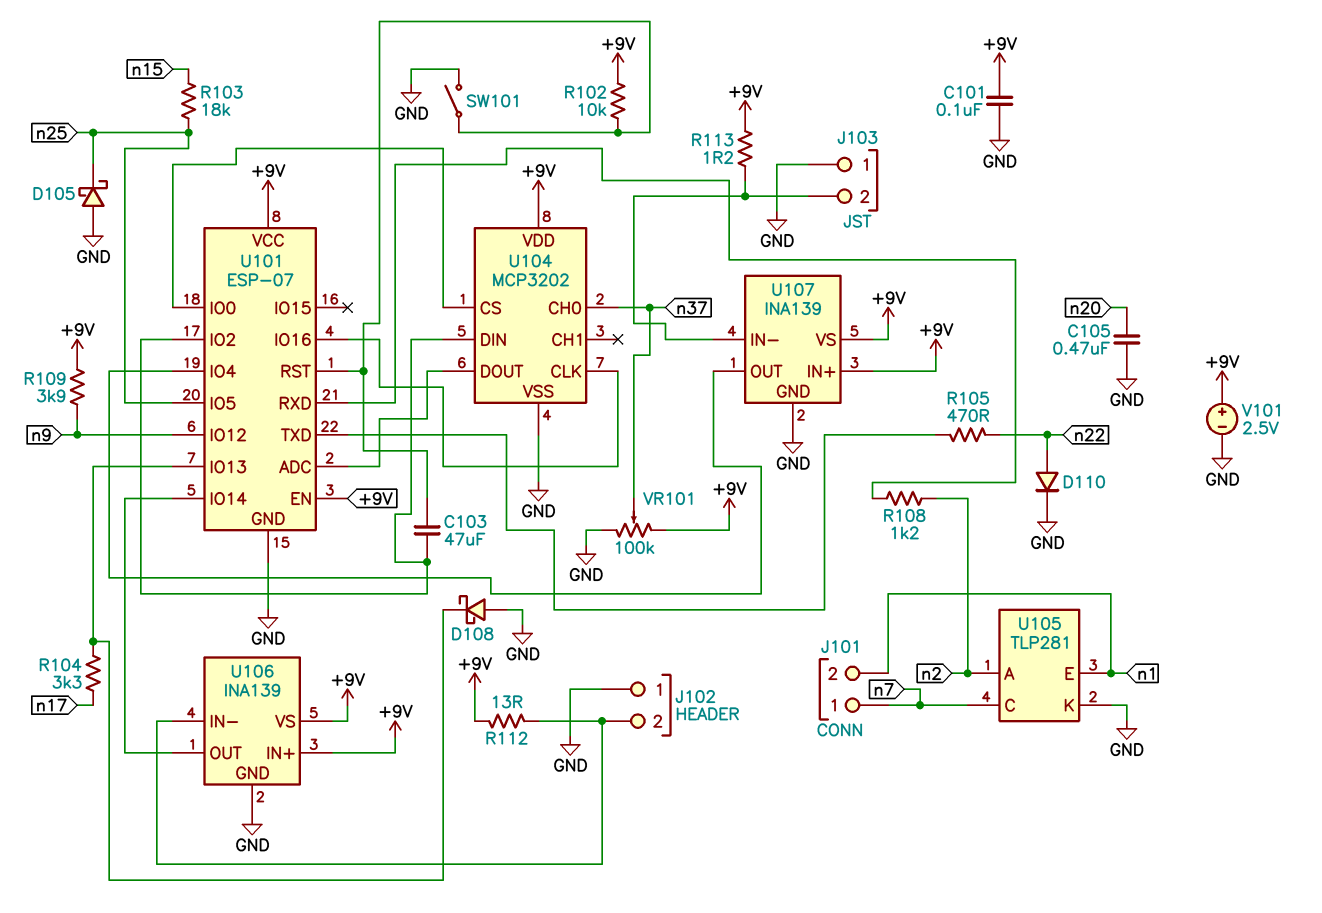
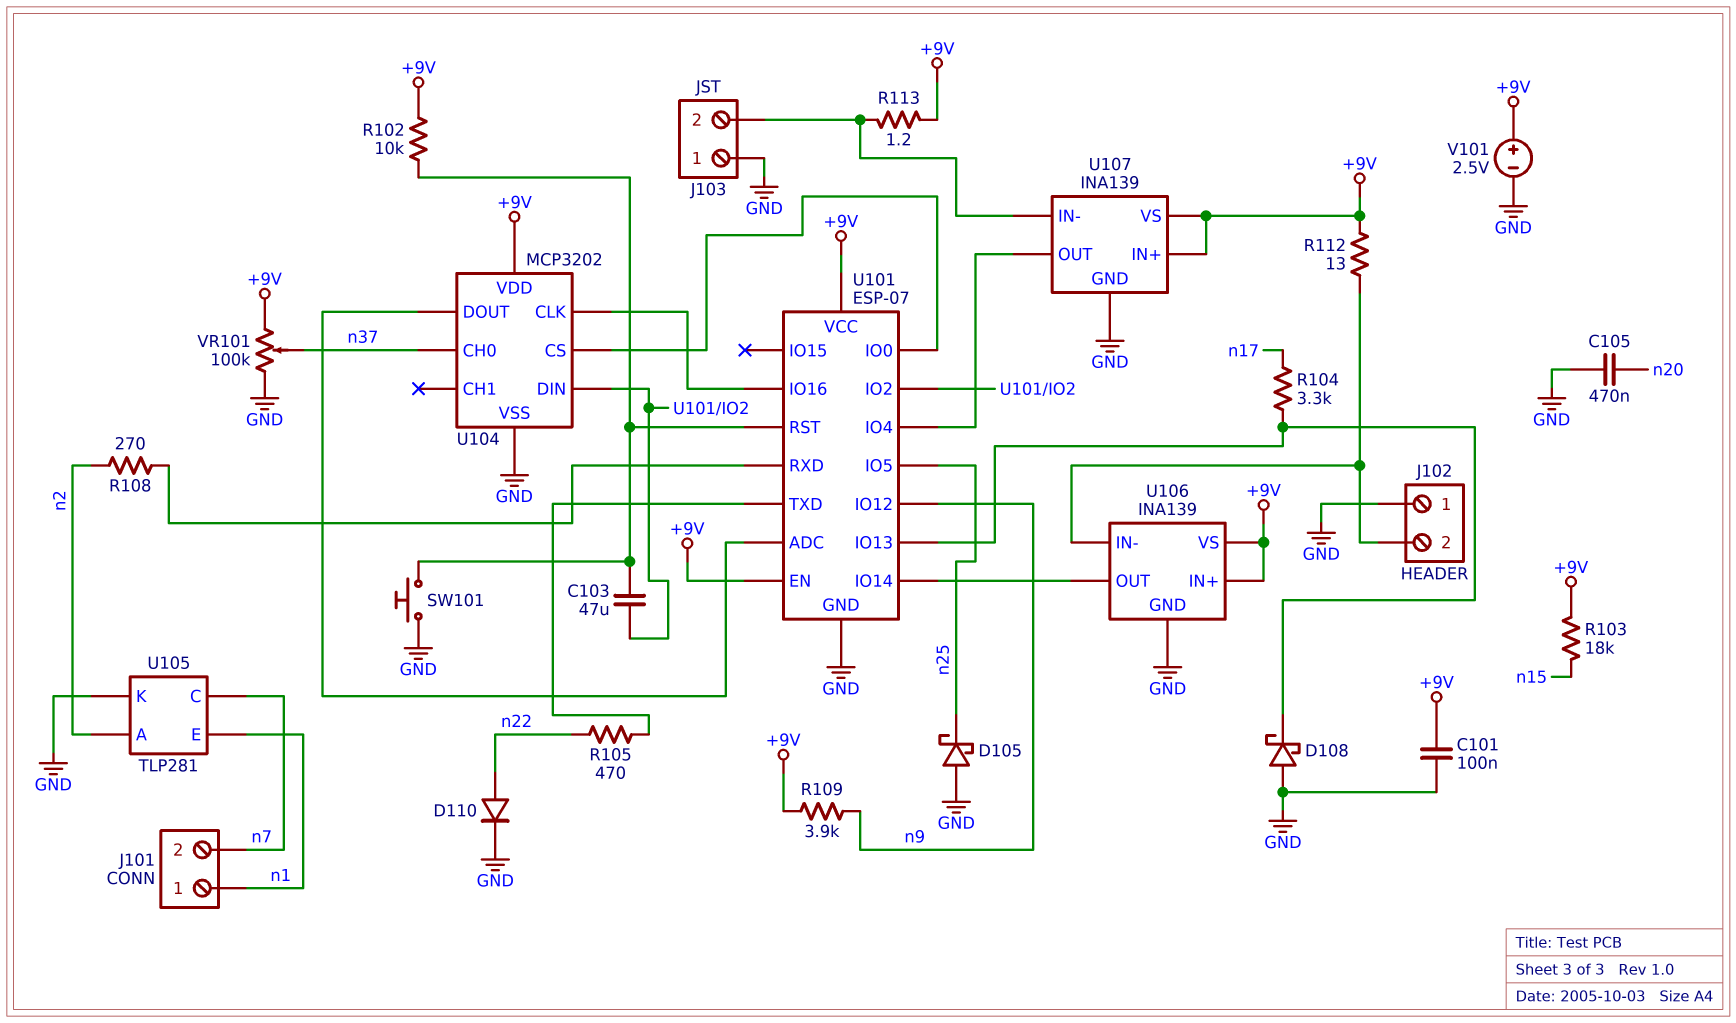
J101 pin 1: n7 -> n1
J101 pin 2: n1 -> n7
R103: 18k (n15, n25) -> 18k (+9V, n15)
R108: 1.2k (U101/RXD, n2) -> 270 (U101/RXD, n2)
SW101: switch (GND, U101/RST) -> button (GND, U101/RST)

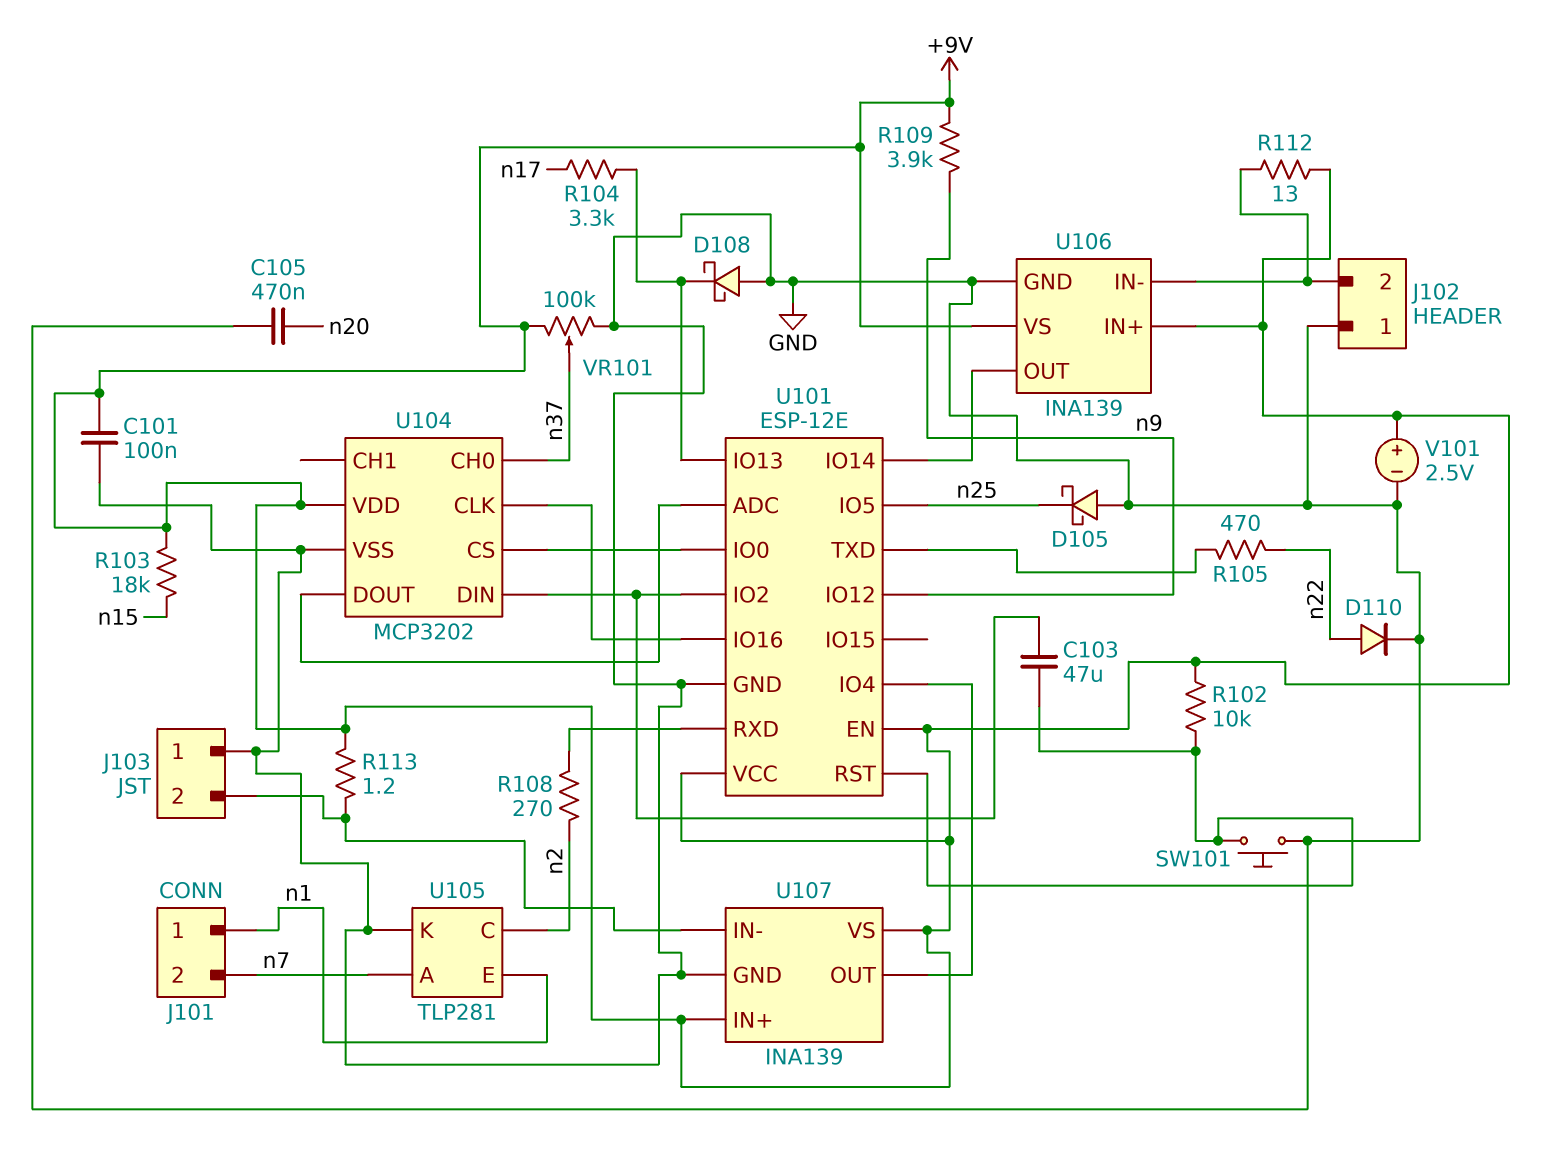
U101: ESP-07 -> ESP-12E
U105 pin A: n2 -> n7
U105 pin C: n7 -> n2

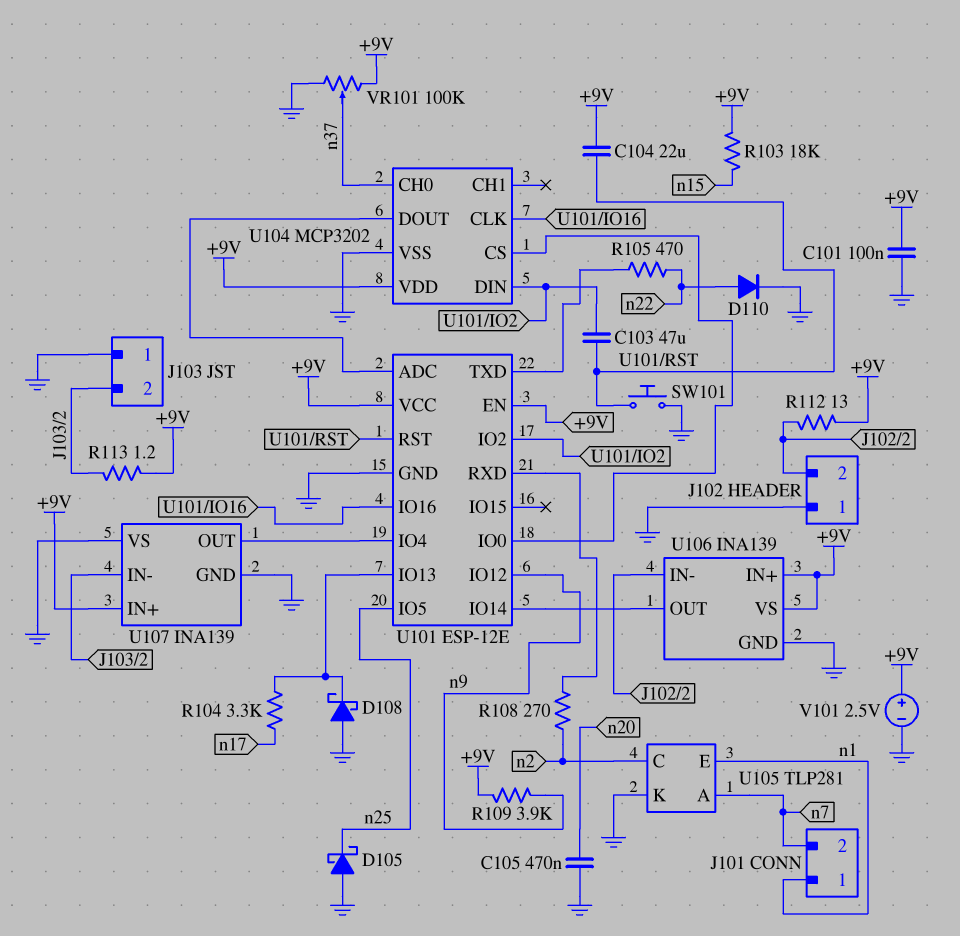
C104: none -> 22uF (+9V, U101/RST)
R102: 10k (+9V, U101/RST) -> none
U107 pin VS: +9V -> GND

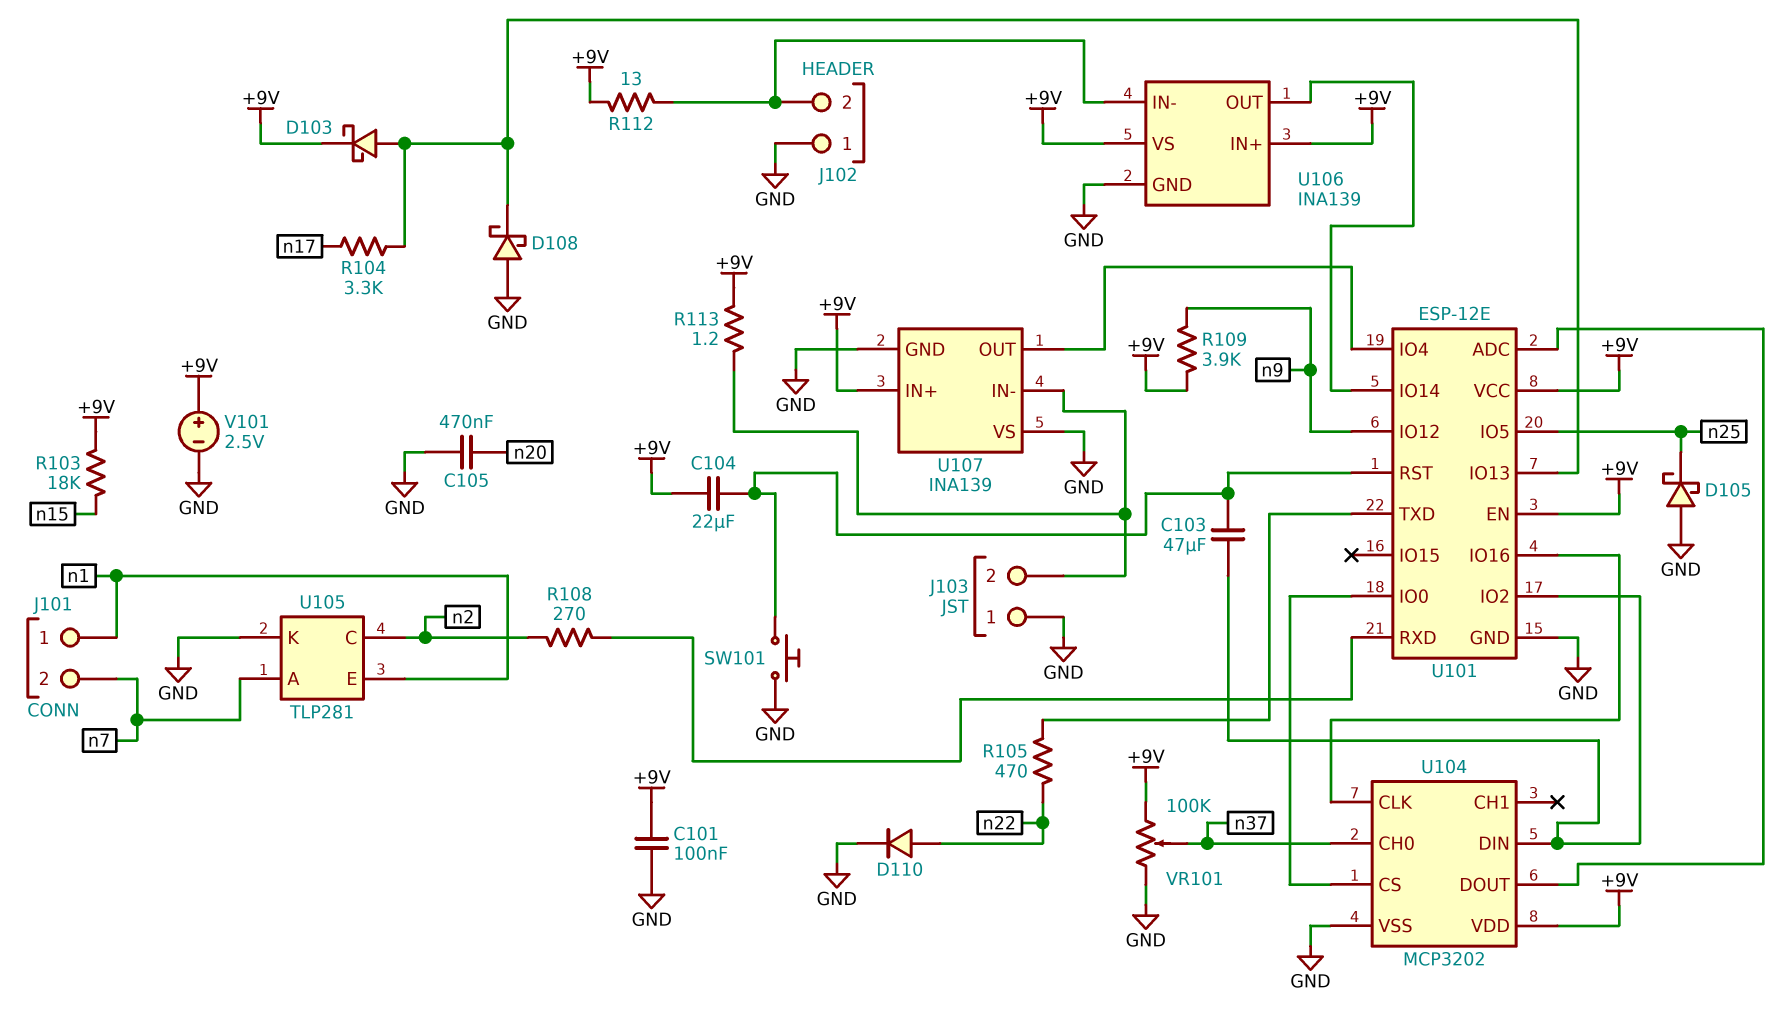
D103: none -> schottky (A U101/IO13, K +9V)

